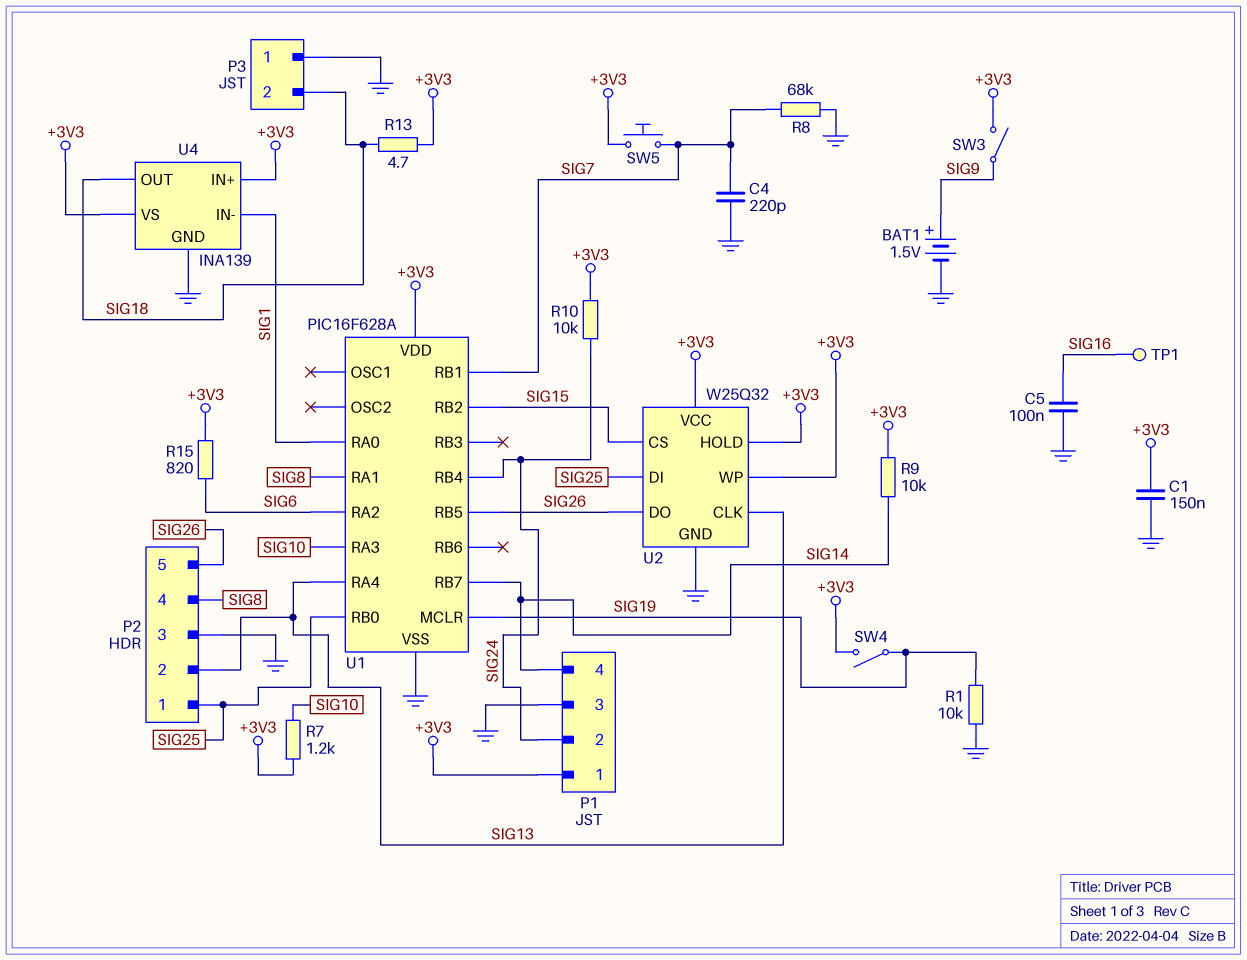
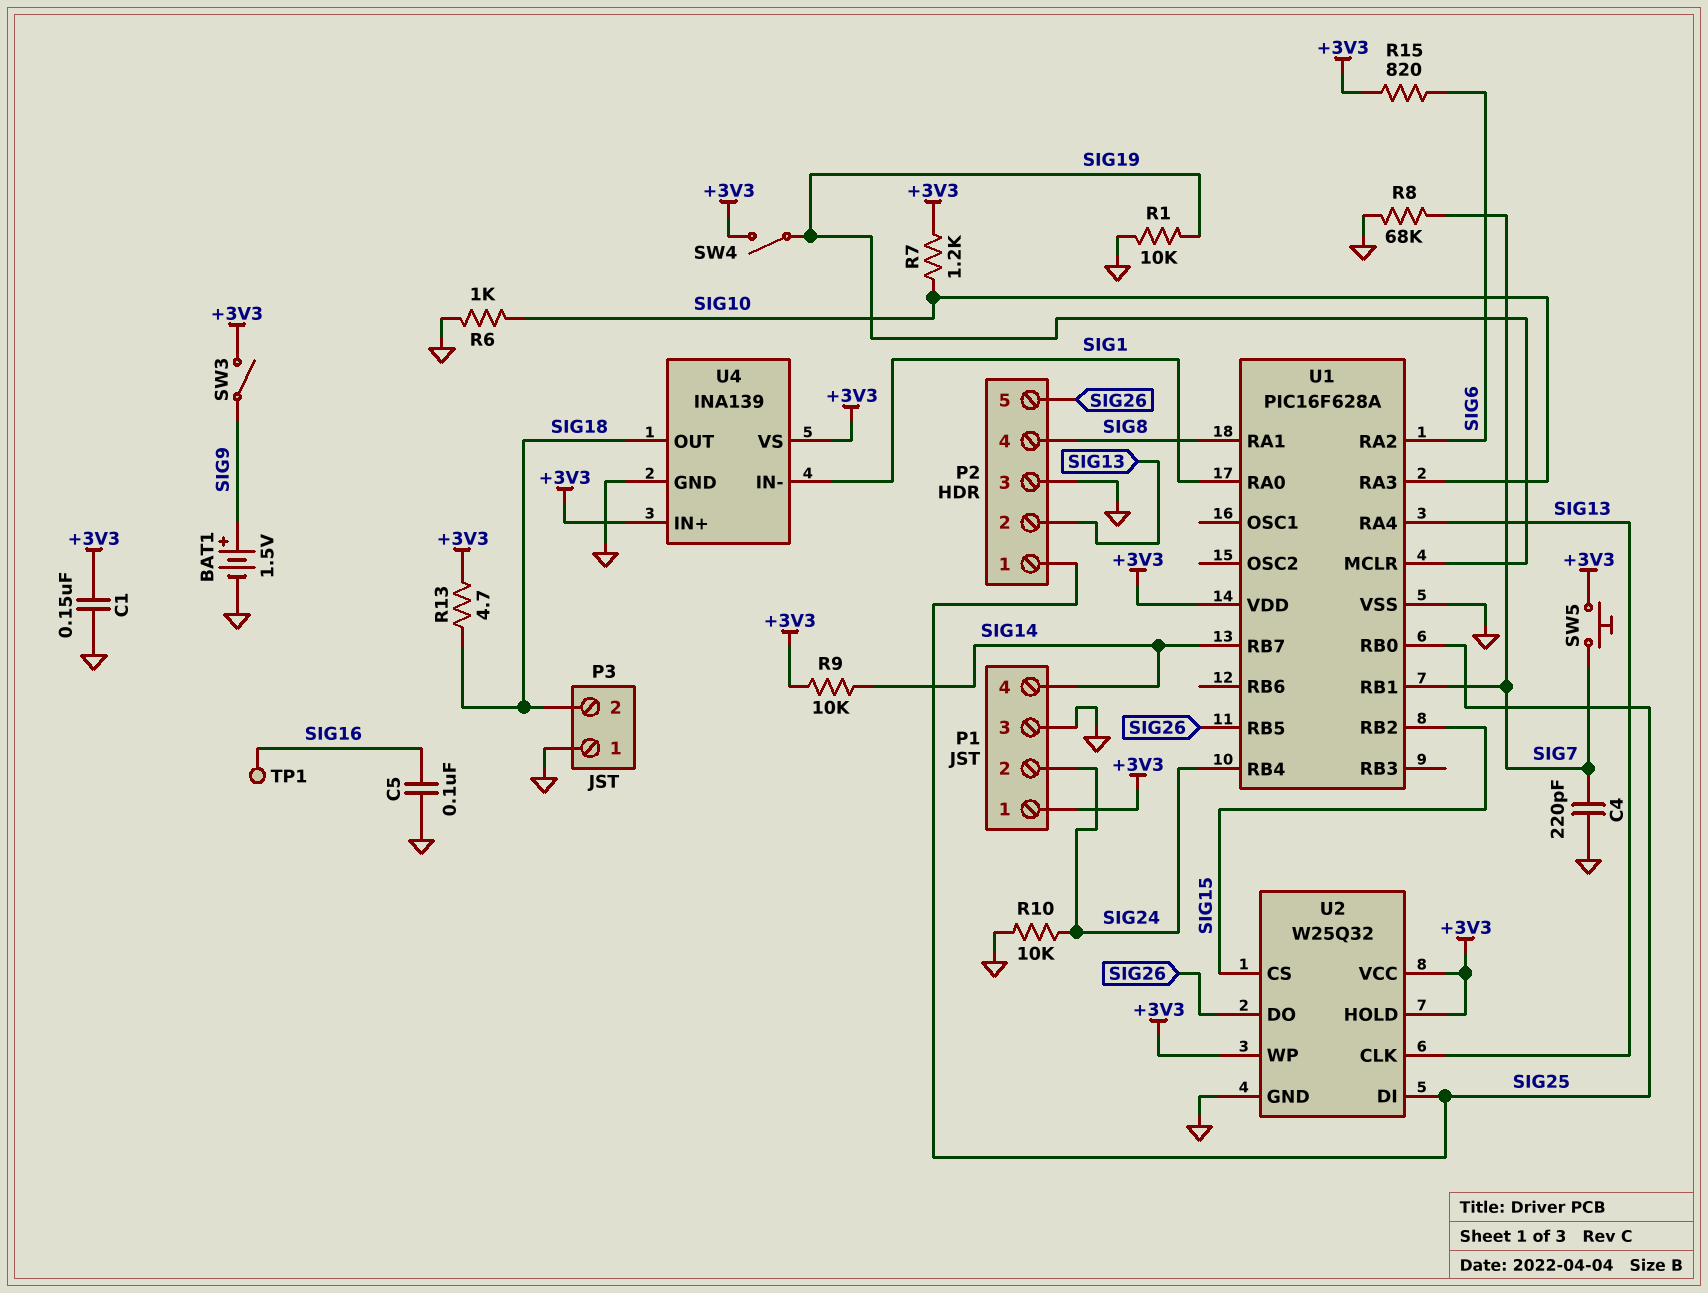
R6: none -> 1k (GND, SIG10)
R10: 10k (+3V3, SIG24) -> 10k (GND, SIG24)

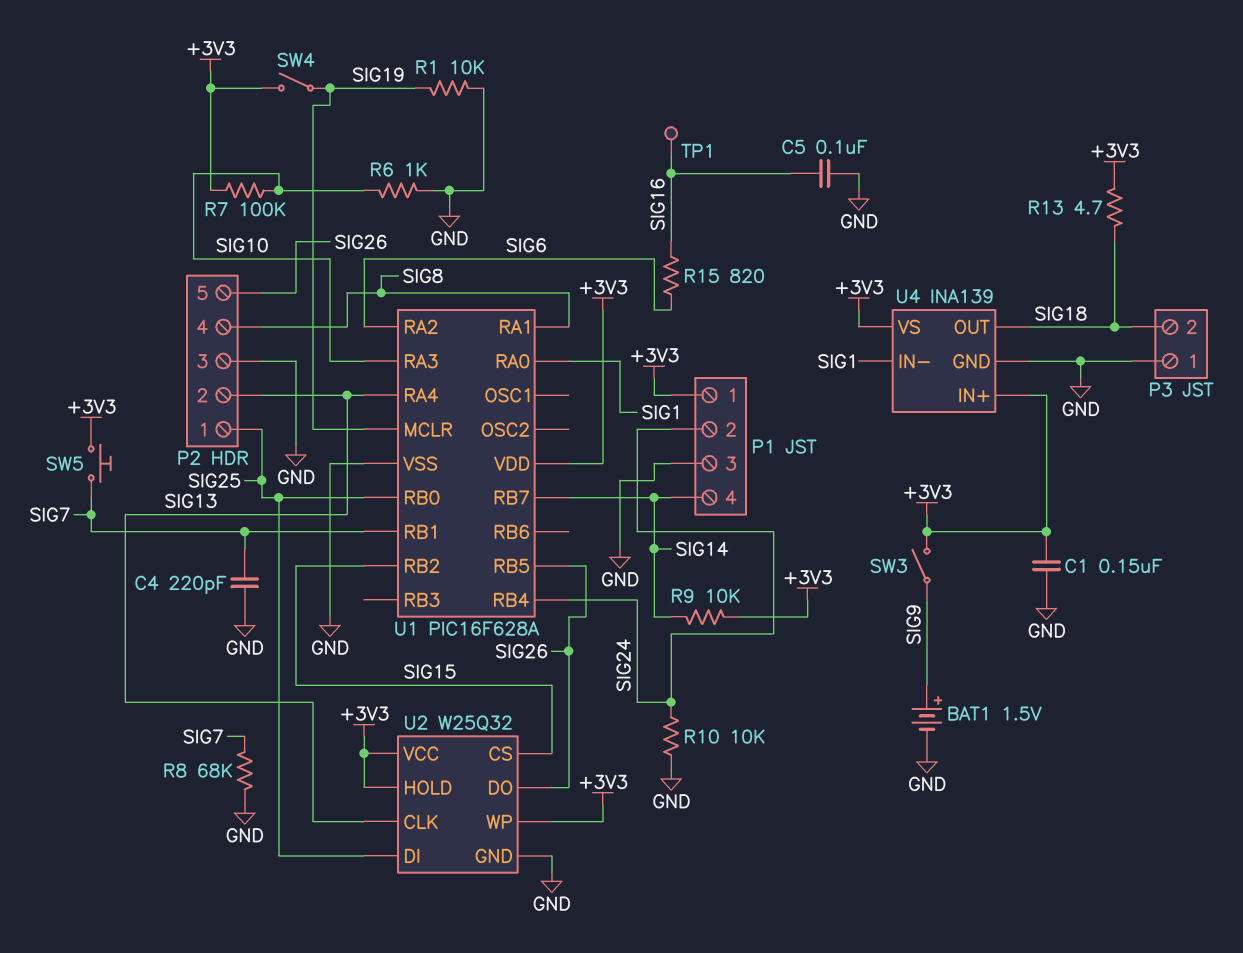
R7: 1.2k (+3V3, SIG10) -> 100k (+3V3, SIG10)
R15: 820 (+3V3, SIG6) -> 820 (SIG6, SIG16)

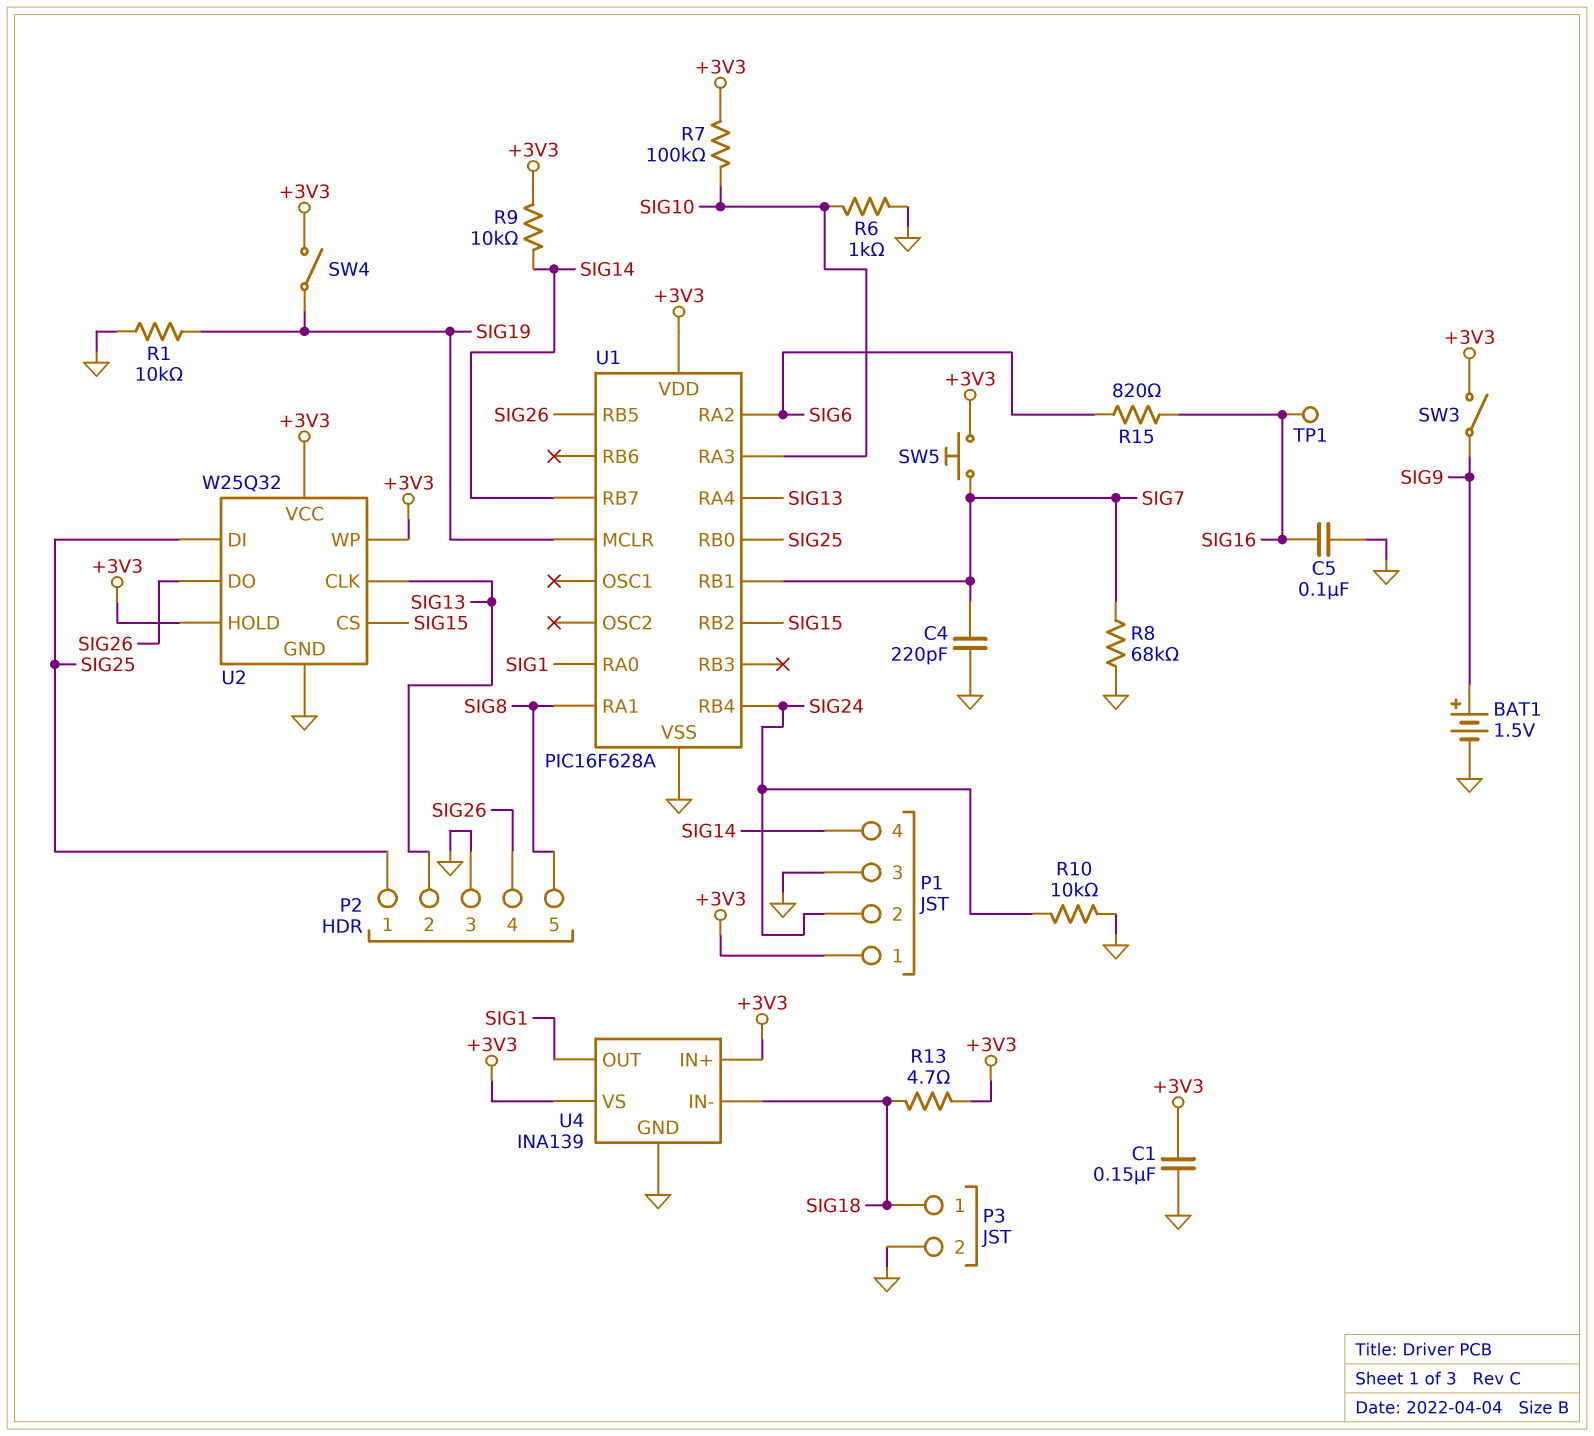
P2 pin 4: SIG8 -> SIG26
P2 pin 5: SIG26 -> SIG8
P3 pin 1: GND -> SIG18
P3 pin 2: SIG18 -> GND
U4 pin IN-: SIG1 -> SIG18
U4 pin OUT: SIG18 -> SIG1

